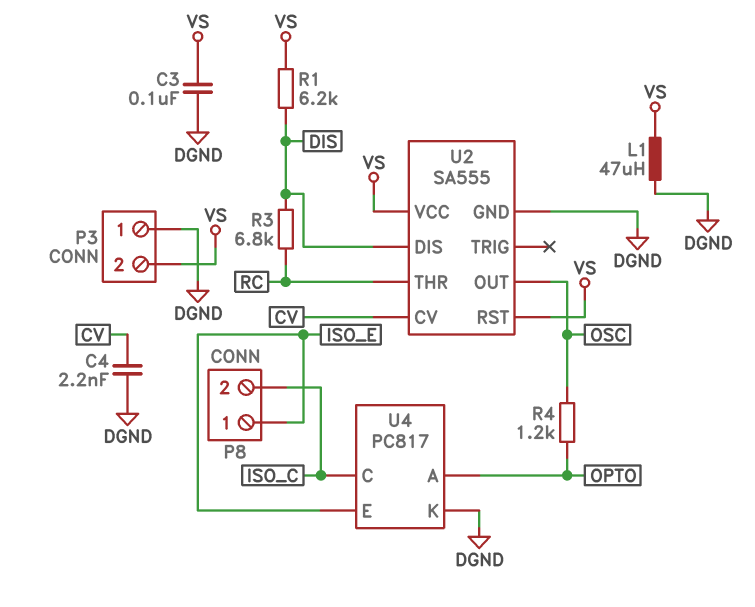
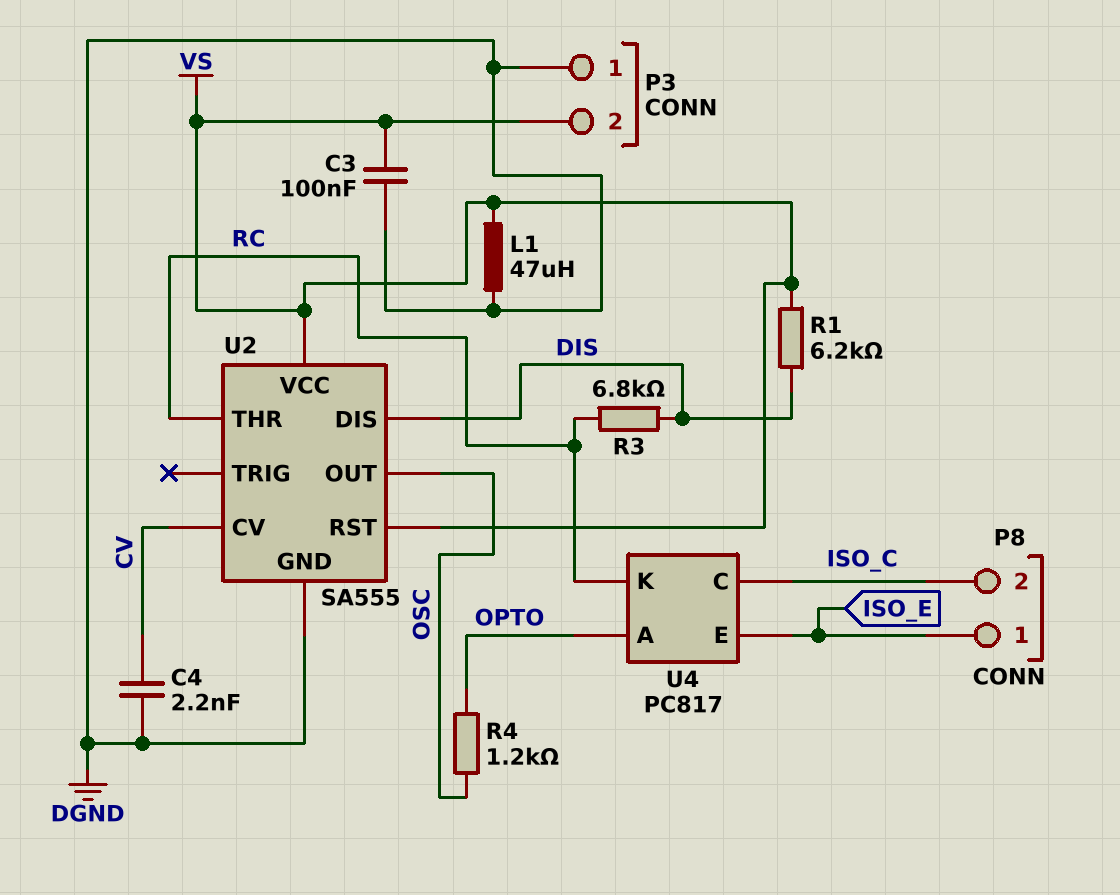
U4 pin K: DGND -> RC

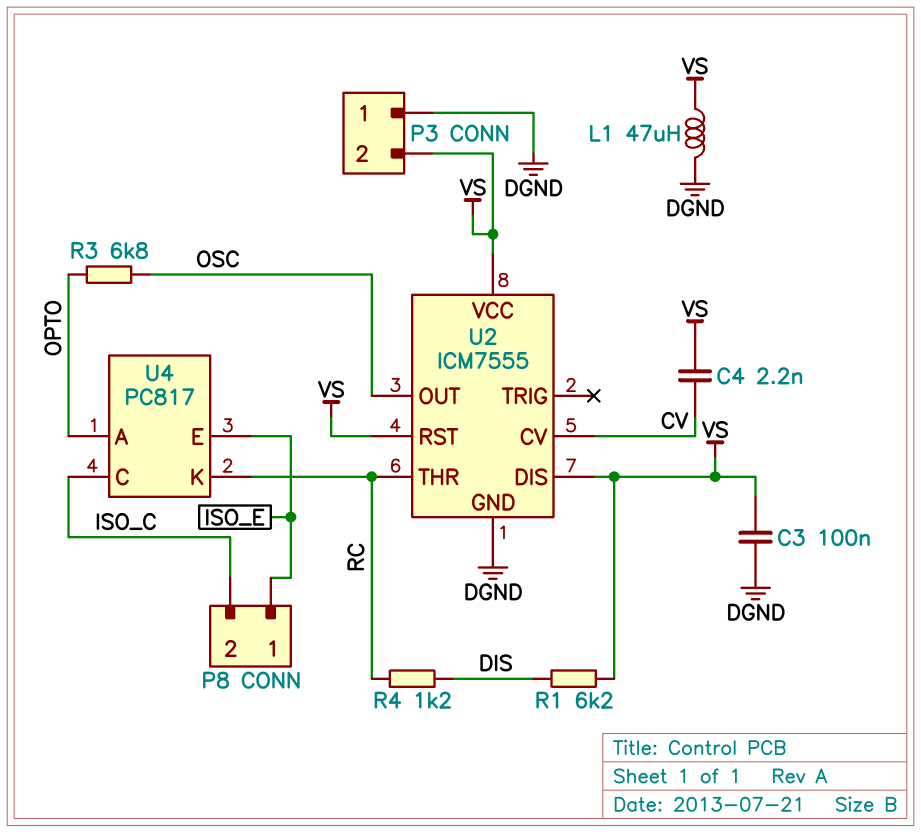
C4: 2.2nF (CV, DGND) -> 2.2nF (CV, VS)
R3: 6.8k (DIS, RC) -> 6.8k (OPTO, OSC)
R4: 1.2k (OPTO, OSC) -> 1.2k (DIS, RC)
U2: SA555 -> ICM7555
U2 pin DIS: DIS -> VS

